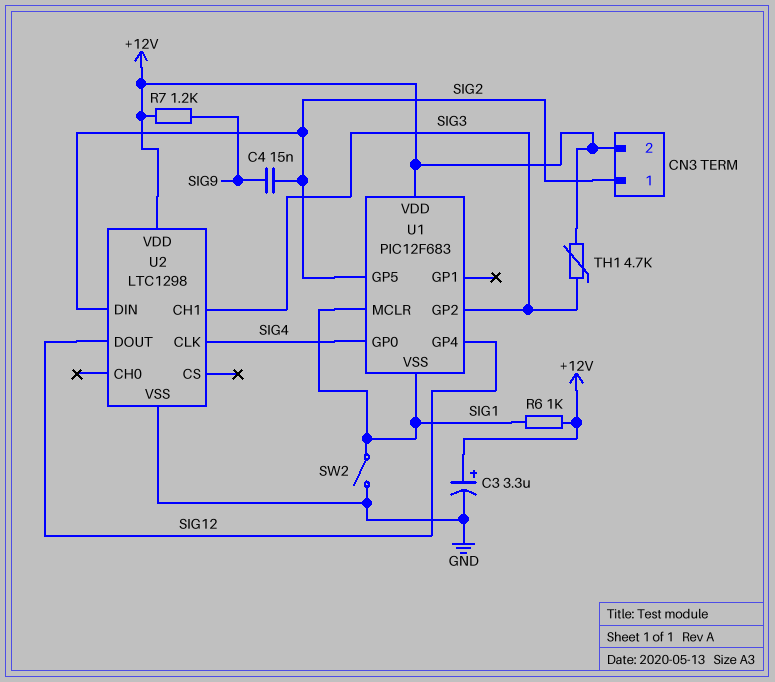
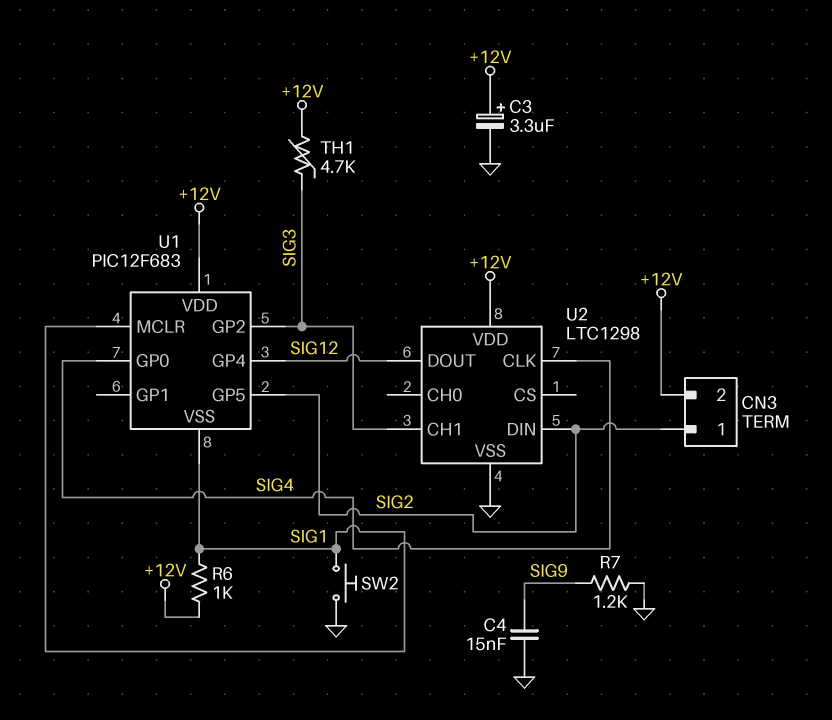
C4: 15nF (SIG2, SIG9) -> 15nF (GND, SIG9)
R7: 1.2k (+12V, SIG9) -> 1.2k (GND, SIG9)
SW2: switch (GND, SIG1) -> button (GND, SIG1)

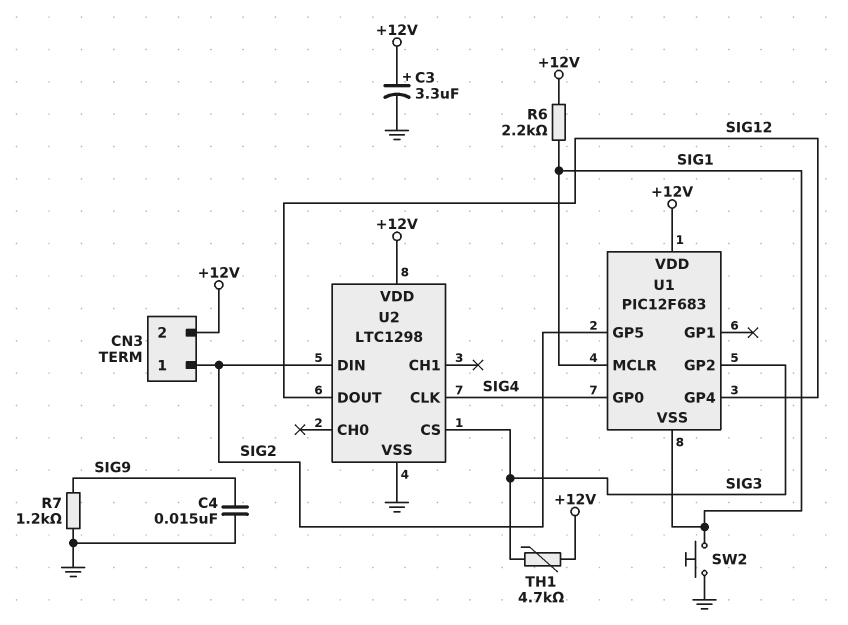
R6: 1k (+12V, SIG1) -> 2.2k (+12V, SIG1)
U2 pin CH1: SIG3 -> none
U2 pin CS: none -> SIG3

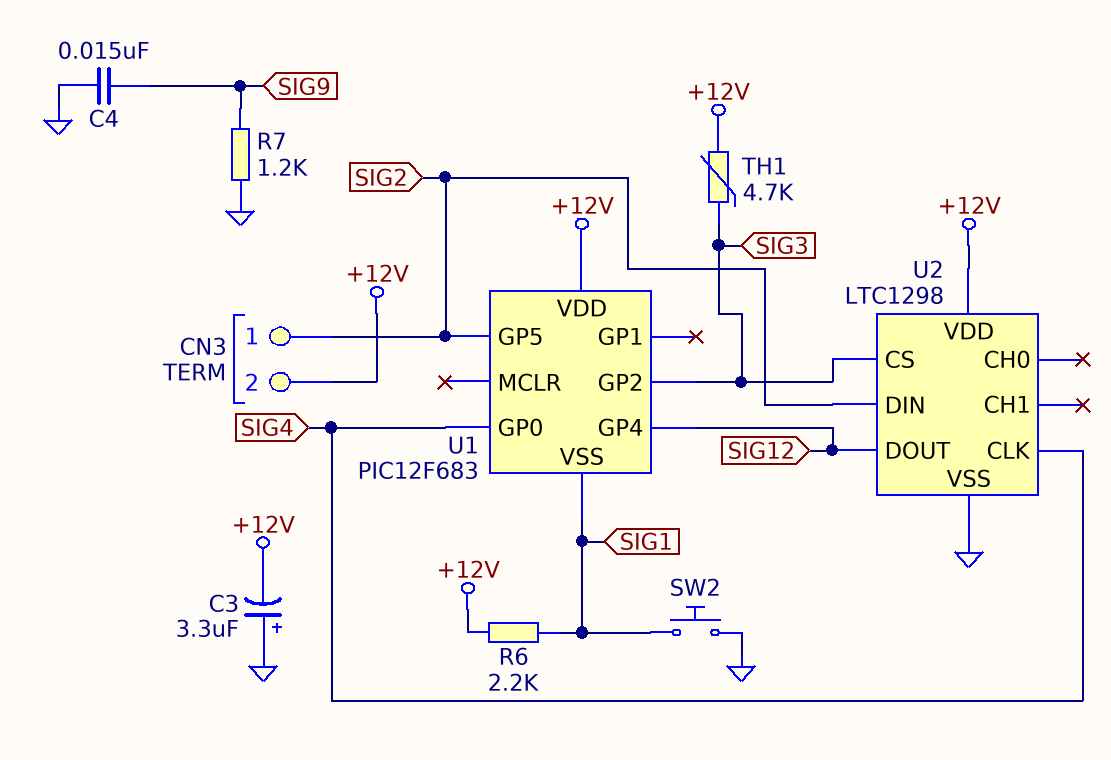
C3: 3.3uF (plus +12V, minus GND) -> 3.3uF (plus GND, minus +12V)
U1 pin MCLR: SIG1 -> none

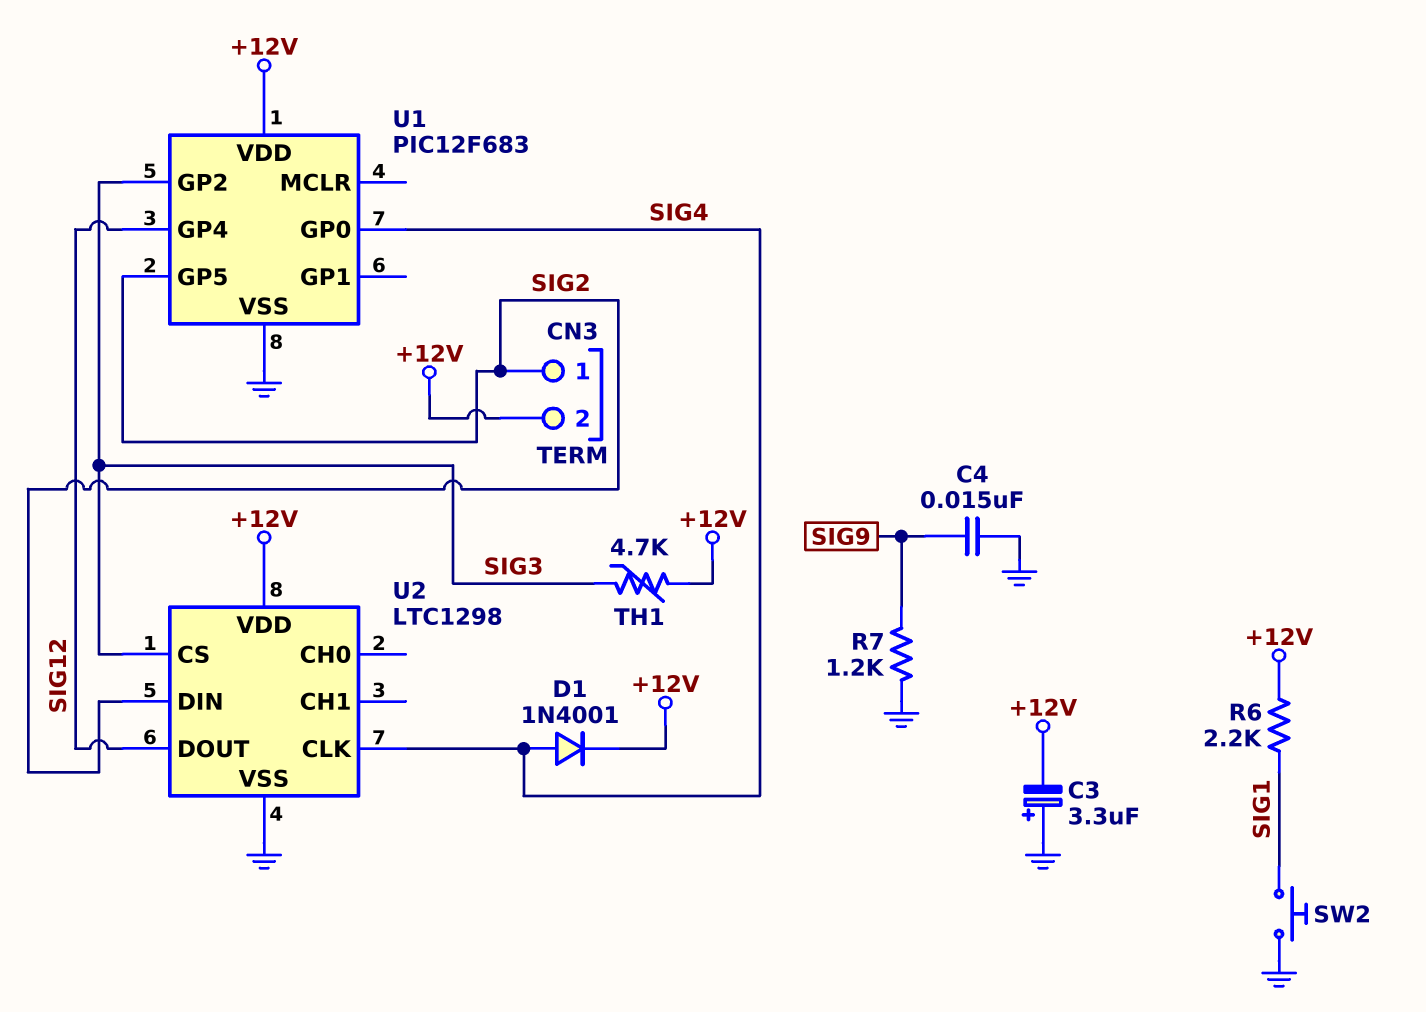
D1: none -> diode 1N4001 (A SIG4, K +12V)
U1 pin VSS: SIG1 -> GND

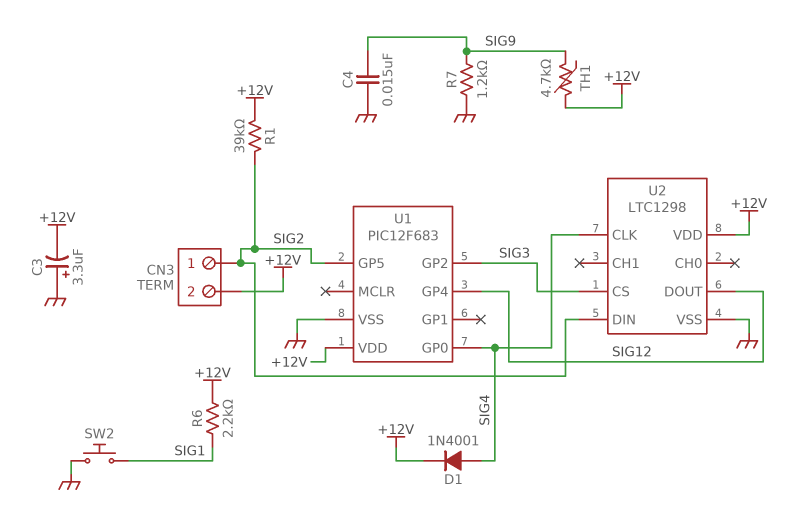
R1: none -> 39k (+12V, SIG2)
TH1: 4.7k (+12V, SIG3) -> 4.7k (+12V, SIG9)

